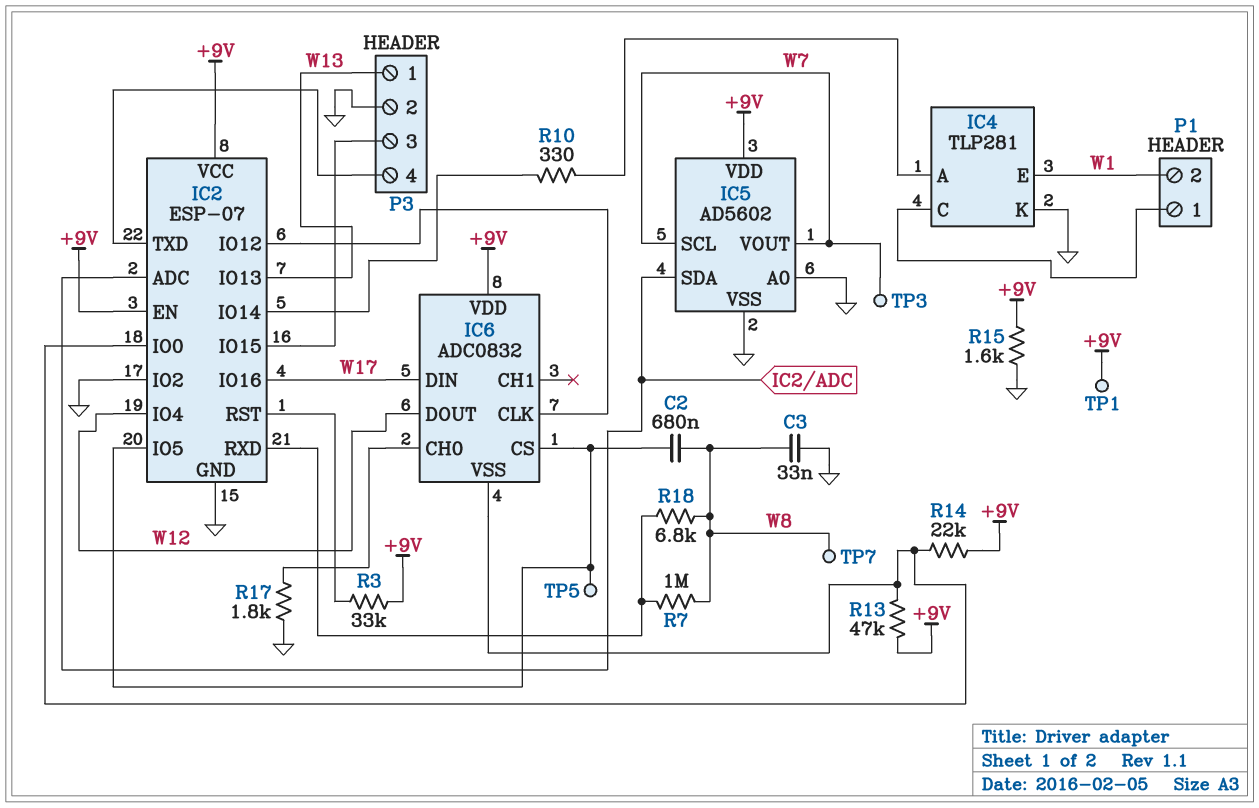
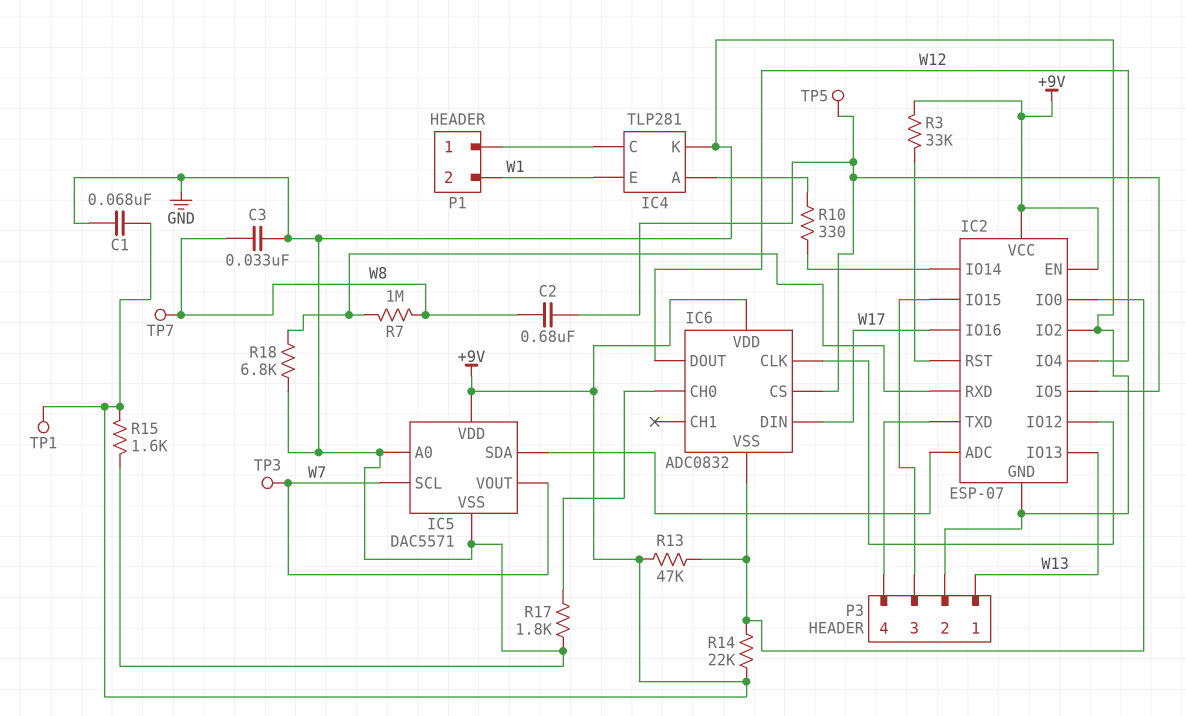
C1: none -> 68nF (+9V, GND)
IC5: AD5602 -> DAC5571
R18: 6.8k (IC2/RXD, W8) -> 6.8k (GND, IC2/RXD)

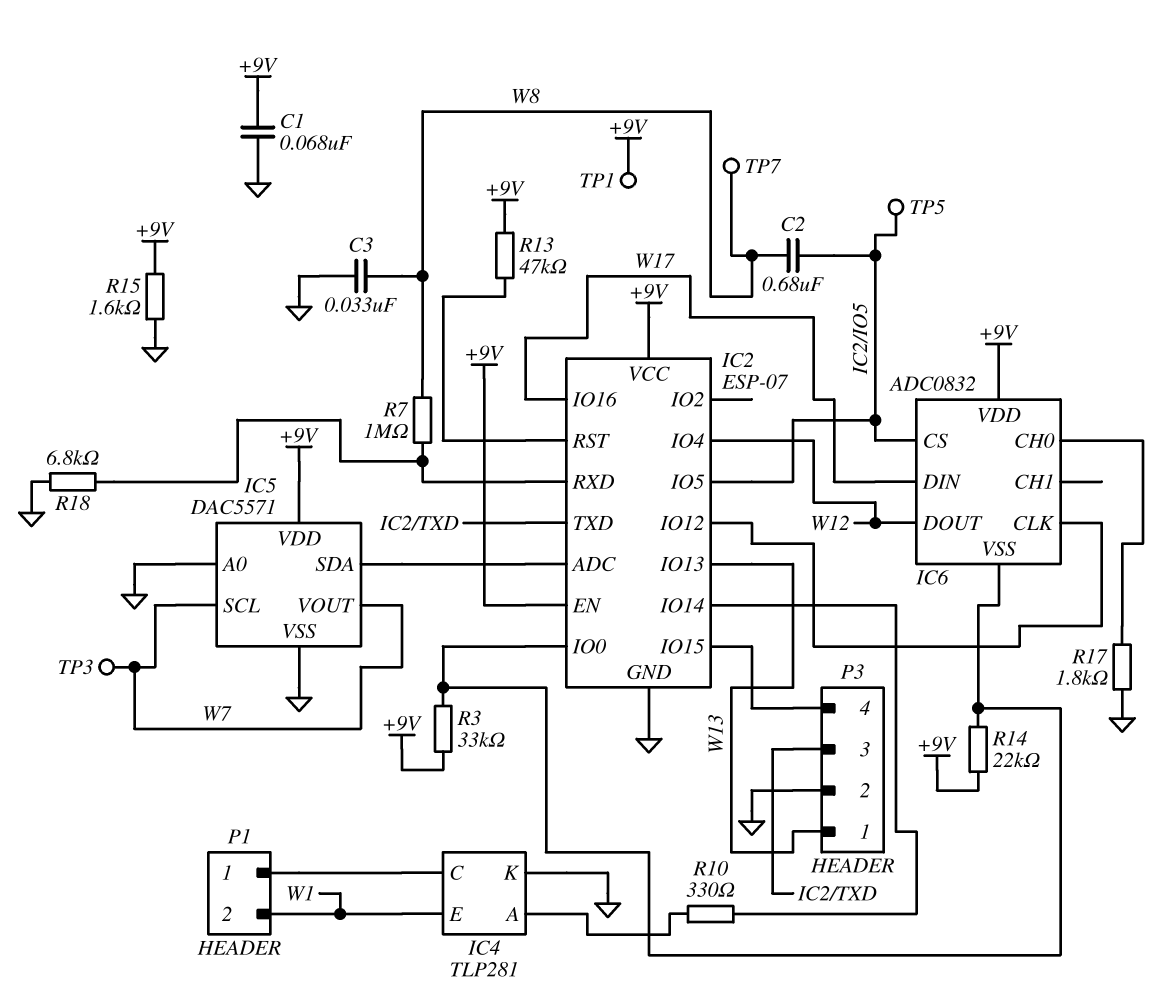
IC2 pin IO2: GND -> none
P3 pin 3: IC2/IO15 -> IC2/TXD
P3 pin 4: IC2/TXD -> IC2/IO15
R3: 33k (+9V, IC2/RST) -> 33k (+9V, IC2/IO0)
R13: 47k (+9V, IC2/IO0) -> 47k (+9V, IC2/RST)

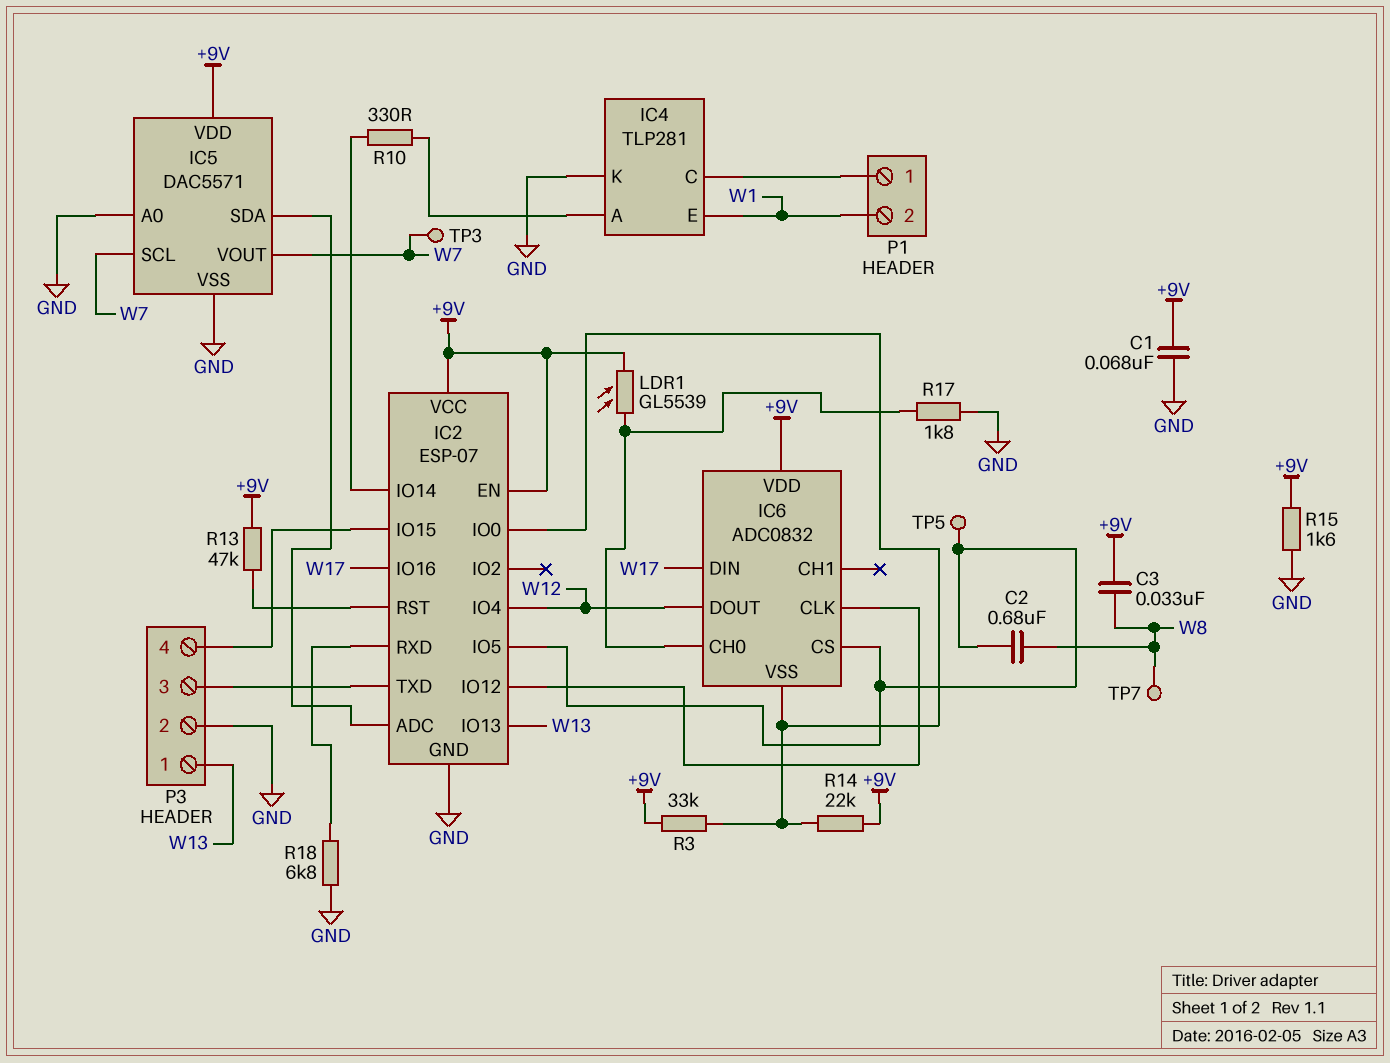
C3: 33nF (GND, W8) -> 33nF (+9V, W8)
LDR1: none -> GL5539 (+9V, IC6/CH0)
R7: 1M (IC2/RXD, W8) -> none
TP1: test point (+9V) -> none

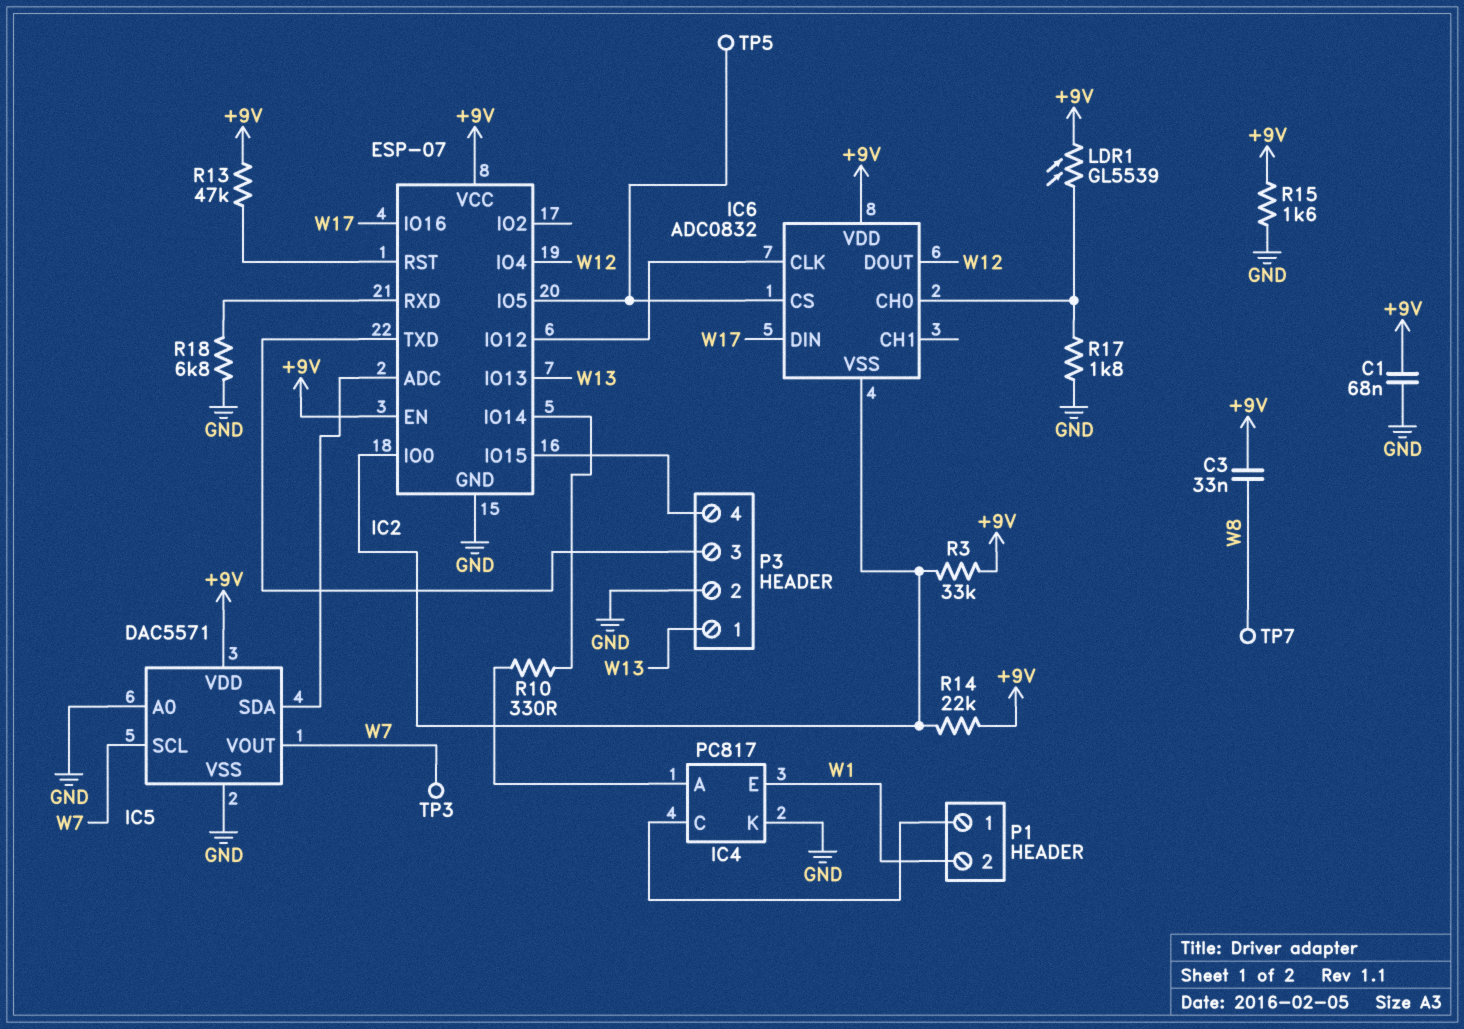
C2: 680nF (IC2/IO5, W8) -> none
IC4: TLP281 -> PC817

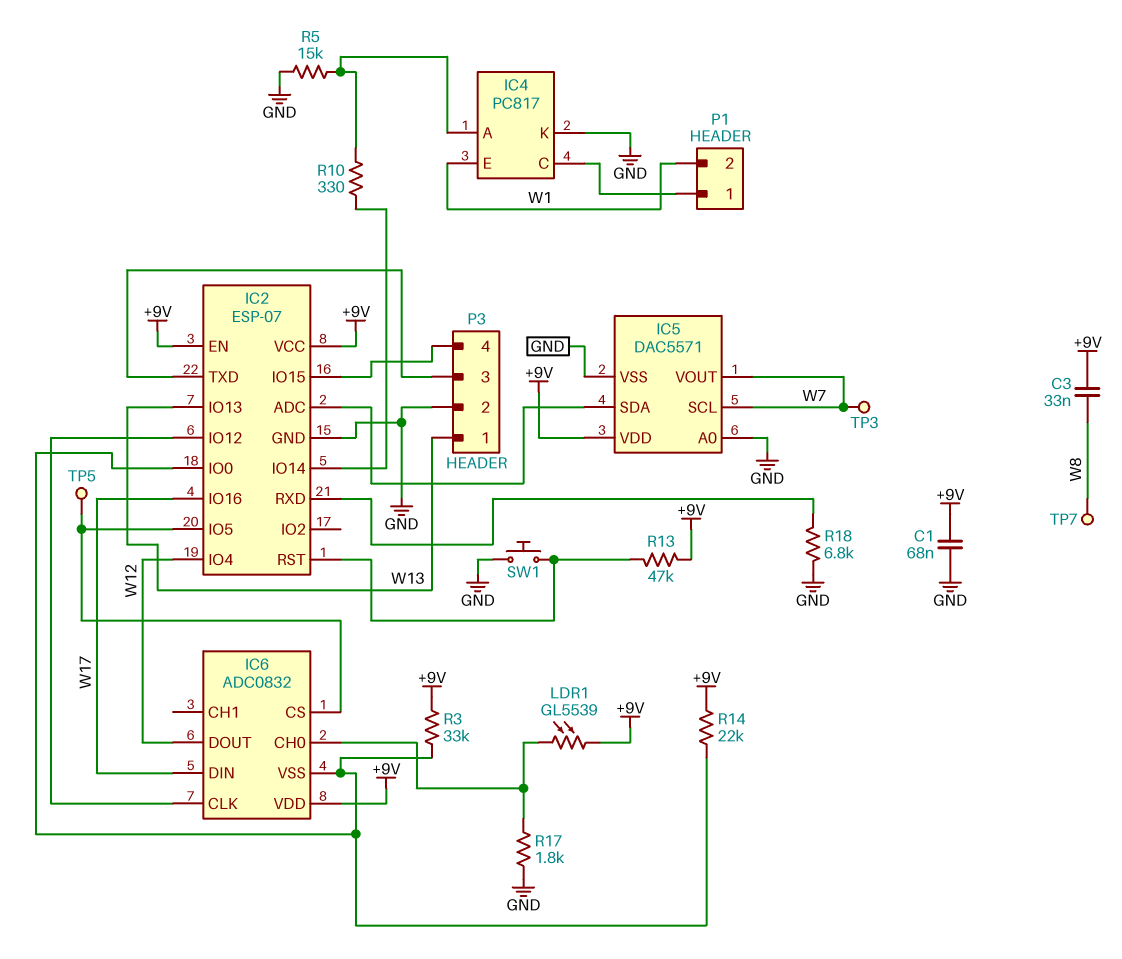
R5: none -> 15k (GND, IC4/A)
R15: 1.6k (+9V, GND) -> none
SW1: none -> button (GND, IC2/RST)

